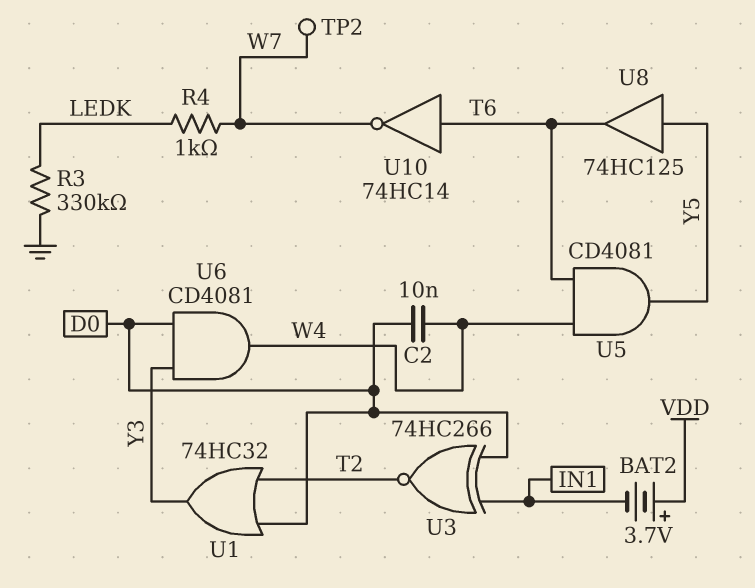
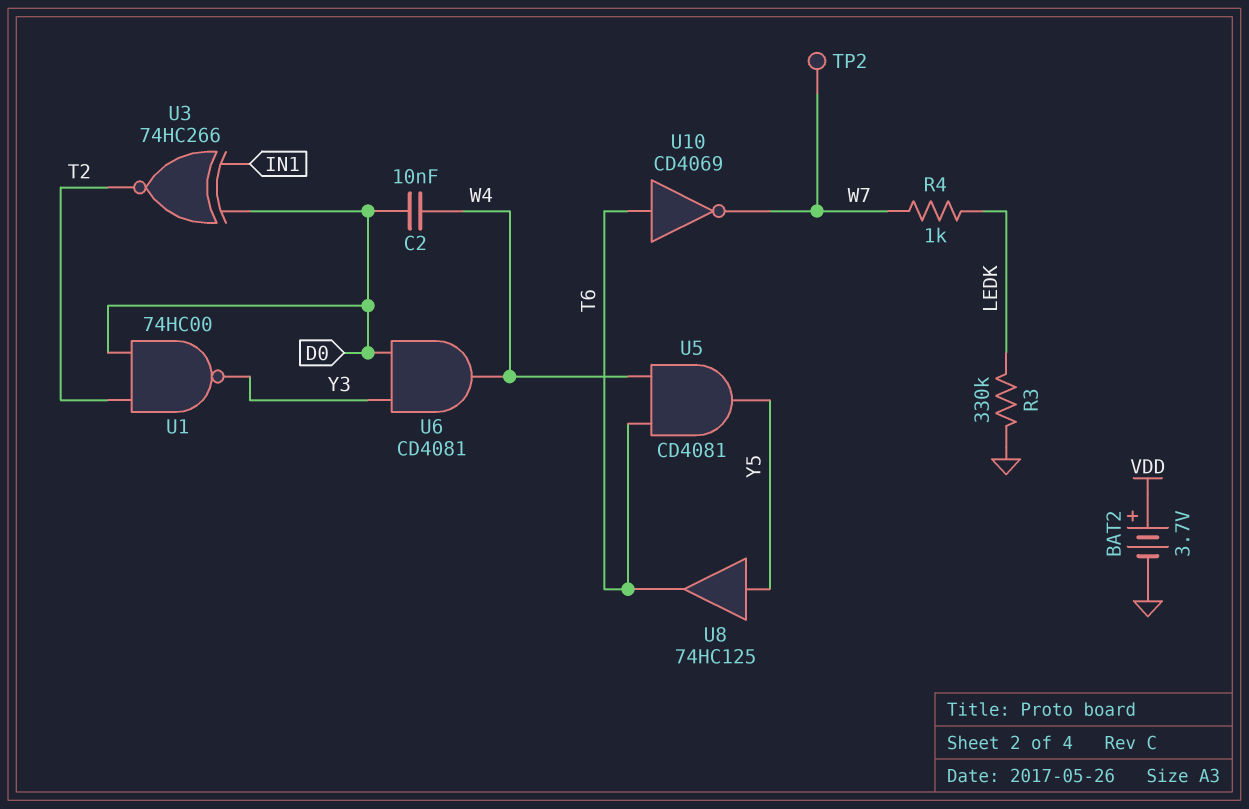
BAT2: 3.7V (plus VDD, minus IN1) -> 3.7V (plus VDD, minus GND)
U1: OR 74HC32 (in D0, in T2, out Y3) -> NAND 74HC00 (in D0, in T2, out Y3)
U10: NOT 74HC14 (in T6, out W7) -> NOT CD4069 (in T6, out W7)

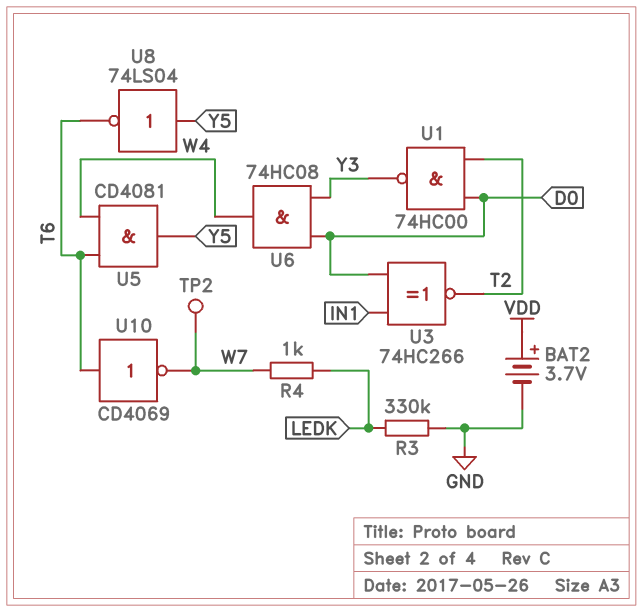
C2: 10nF (D0, W4) -> none
U6: AND CD4081 (in D0, in Y3, out W4) -> AND 74HC08 (in D0, in Y3, out W4)
U8: buffer 74HC125 (in Y5, out T6) -> NOT 74LS04 (in Y5, out T6)

